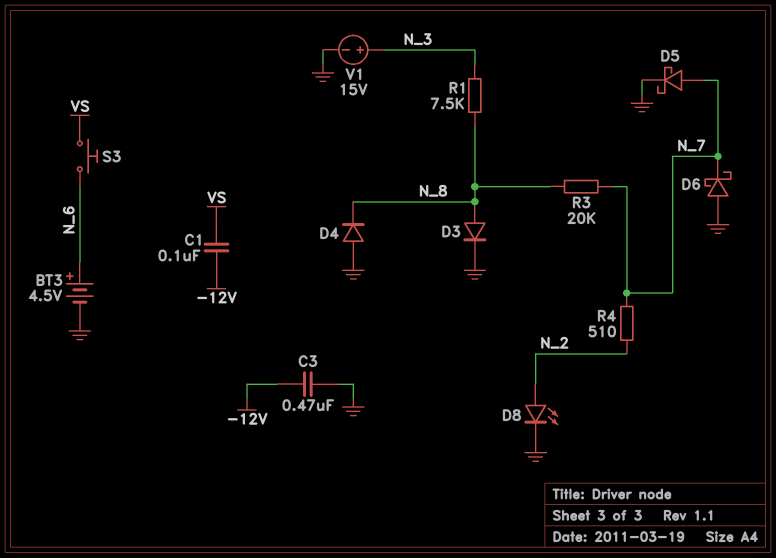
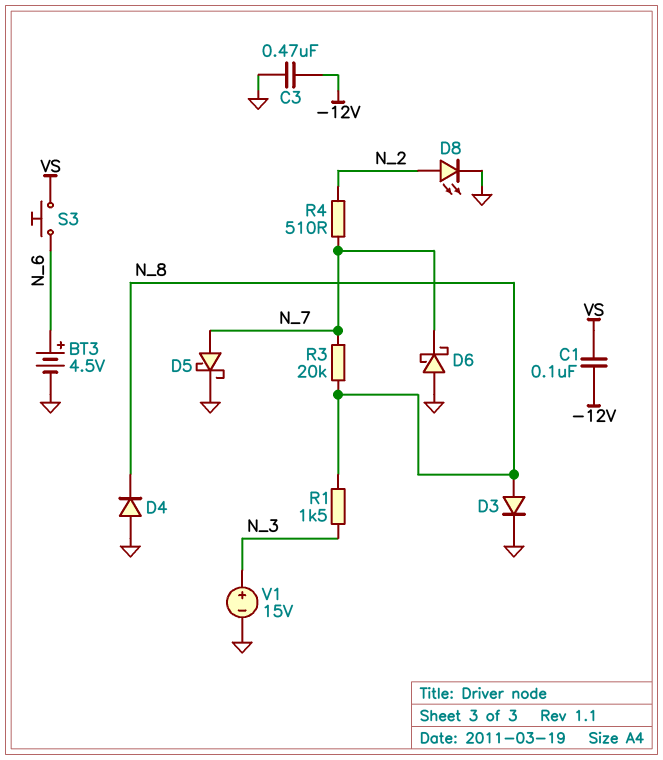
R1: 7.5k (N_3, N_8) -> 1.5k (N_3, N_8)

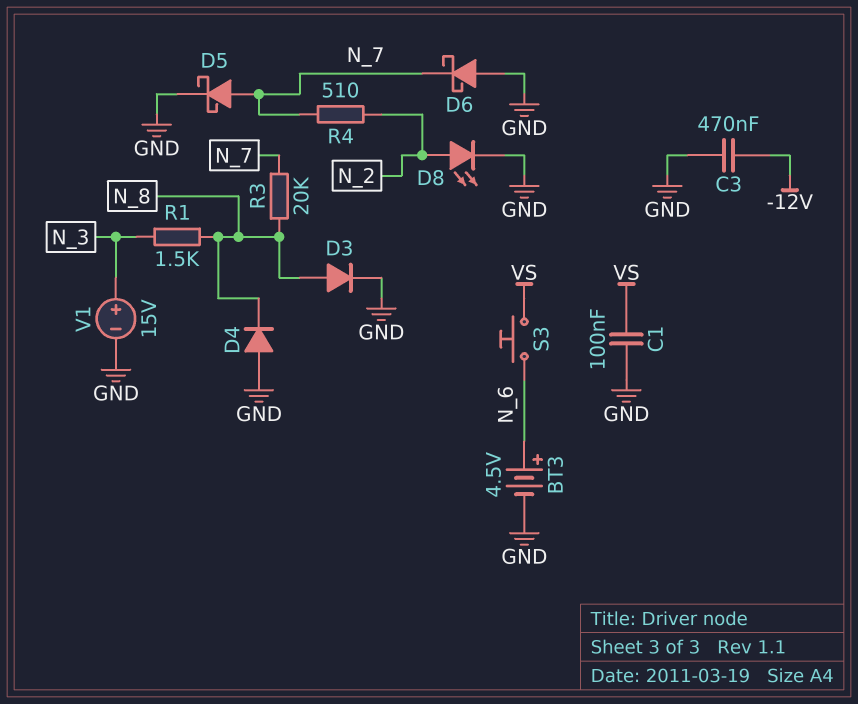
C1: 100nF (-12V, VS) -> 100nF (GND, VS)

